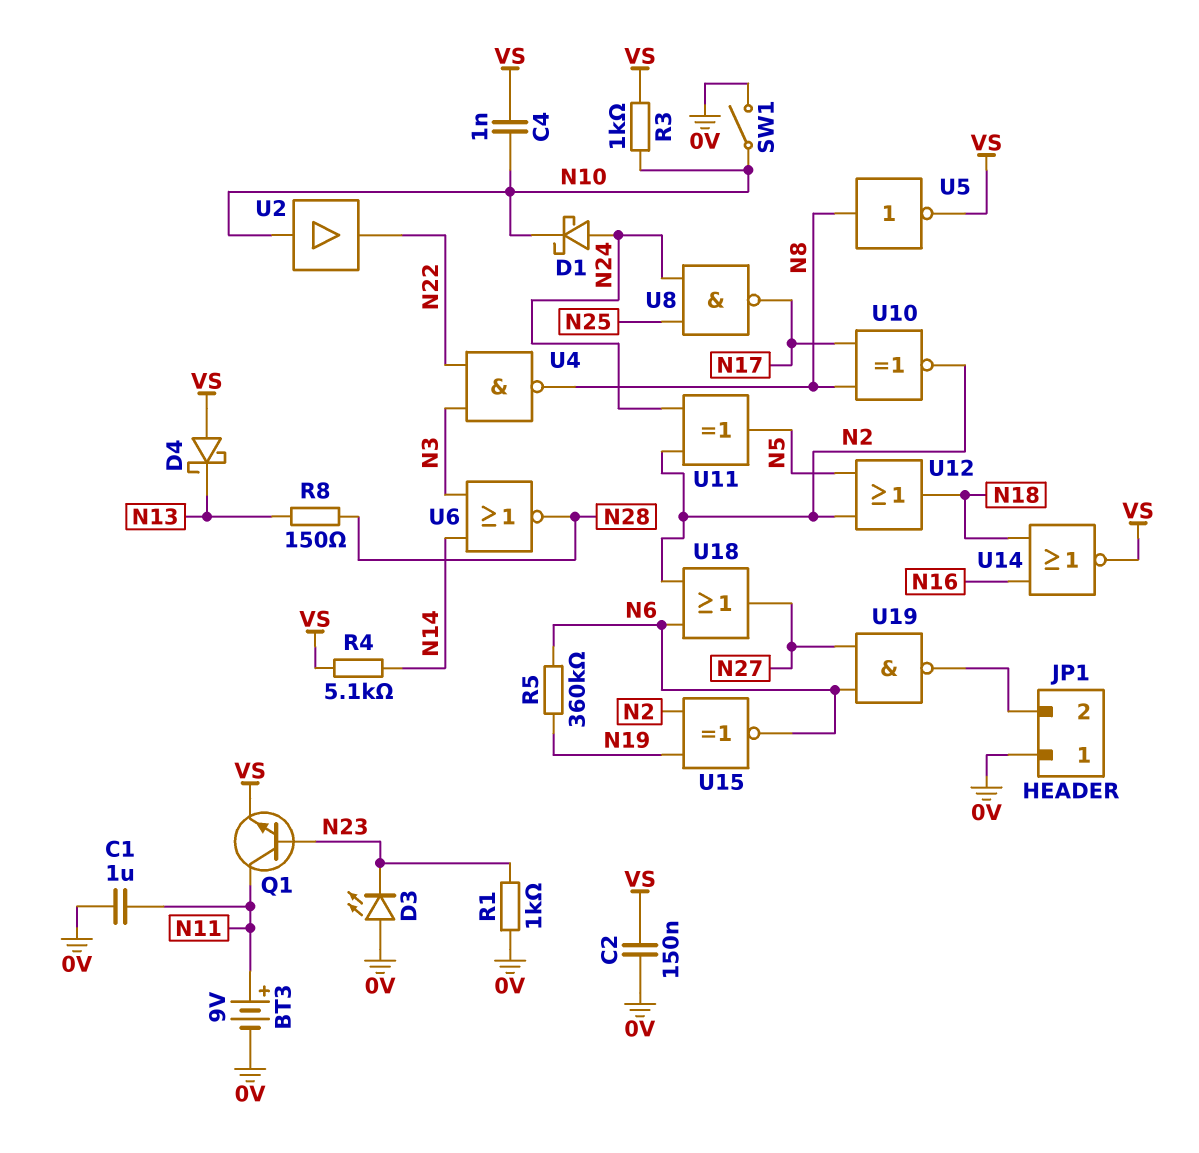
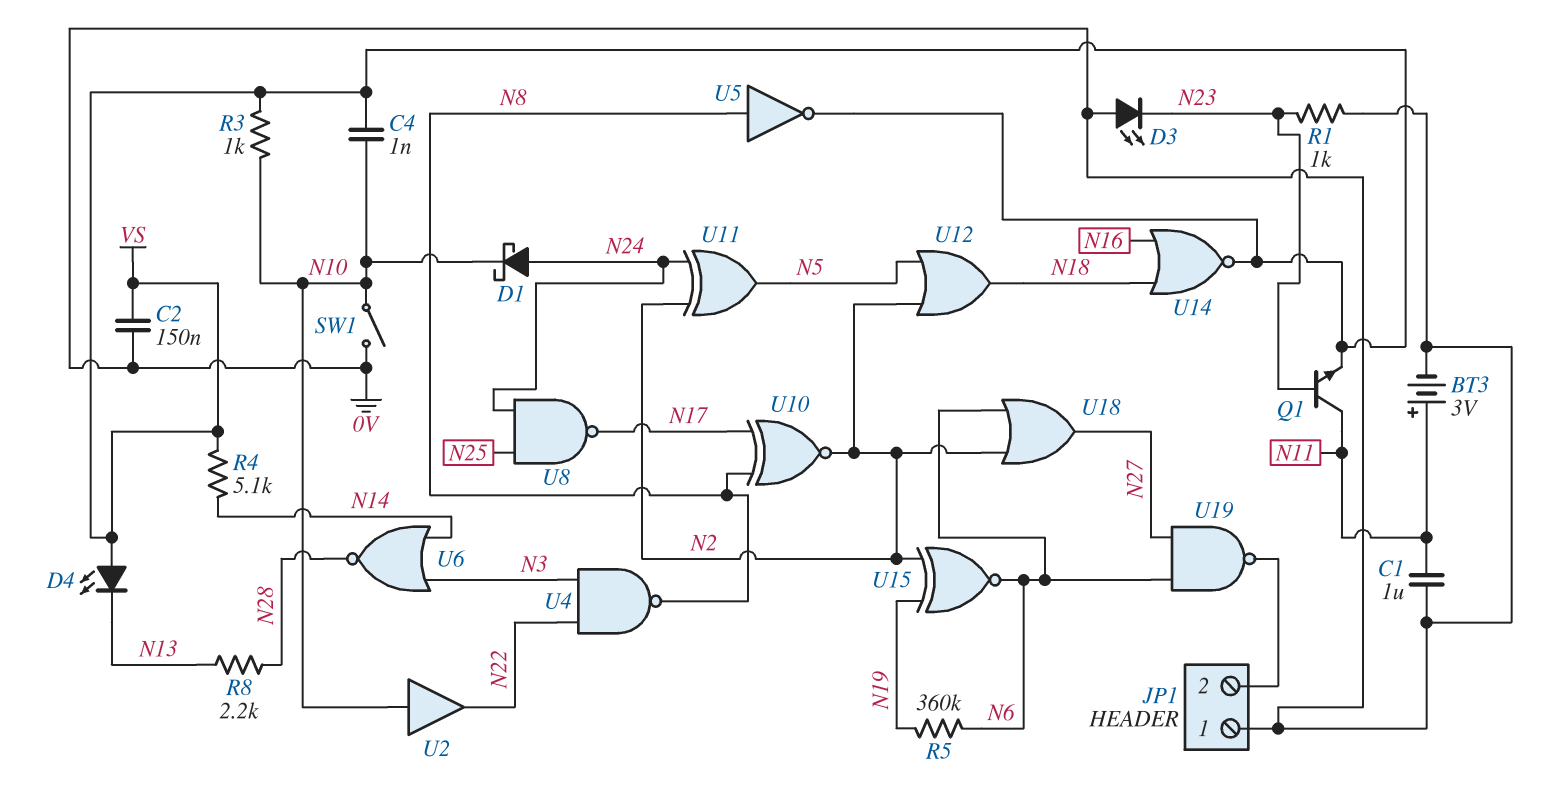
BT3: 9V (plus N11, minus 0V) -> 3V (plus N11, minus 0V)
D4: schottky (A VS, K N13) -> LED (A VS, K N13)
R8: 150 (N13, N28) -> 2.2k (N13, N28)

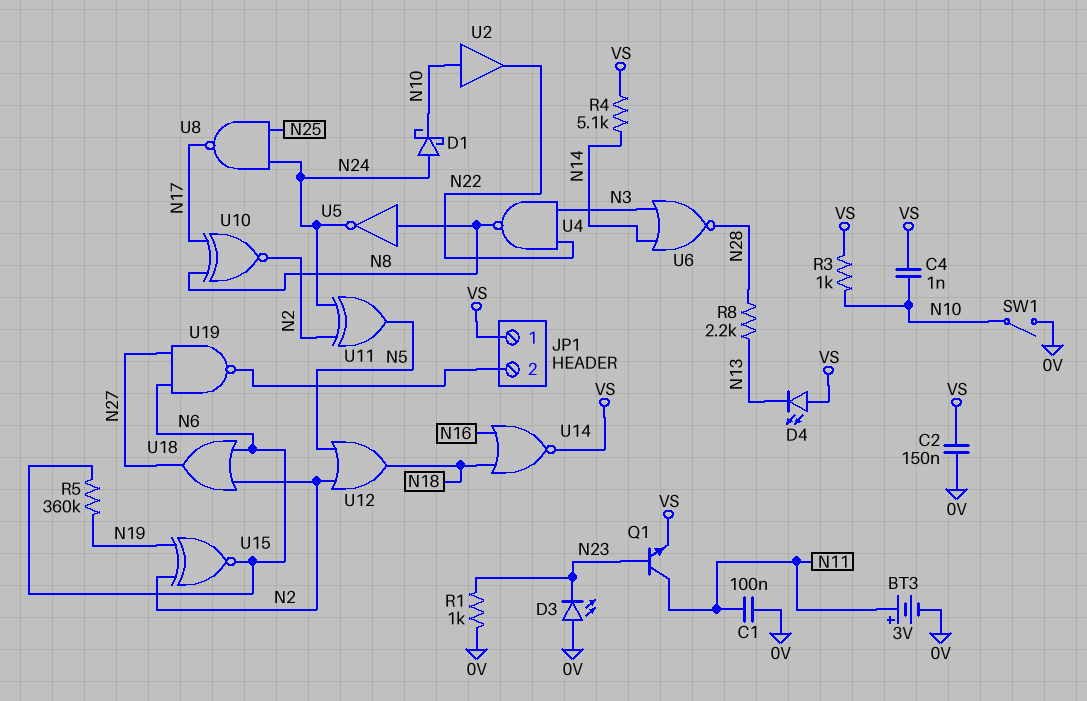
C1: 1uF (0V, N11) -> 100nF (0V, N11)
JP1 pin 1: 0V -> VS
U5: NOT (in N8, out VS) -> NOT (in N8, out N24)

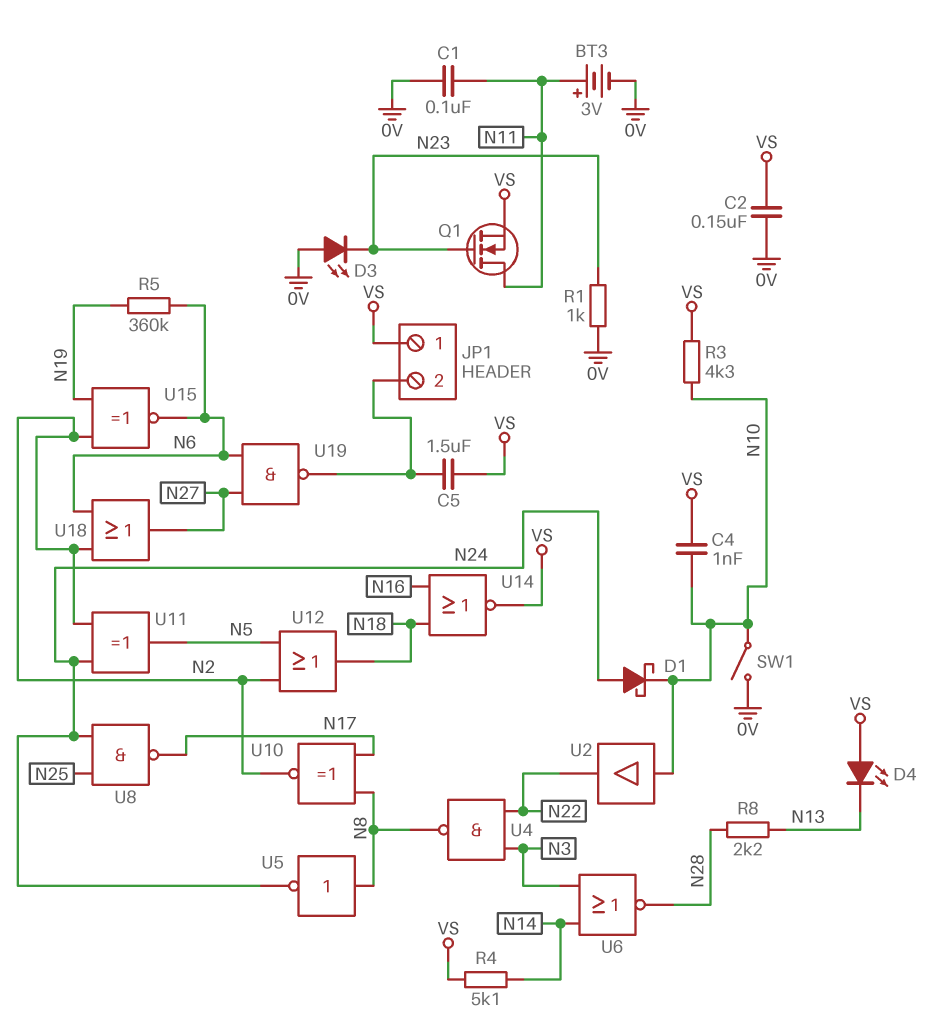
C5: none -> 1.5uF (JP1/2, VS)
Q1: NPN (B N23, C N11, E VS) -> NMOS (G N23, D N11, S VS)
R3: 1k (N10, VS) -> 4.3k (N10, VS)

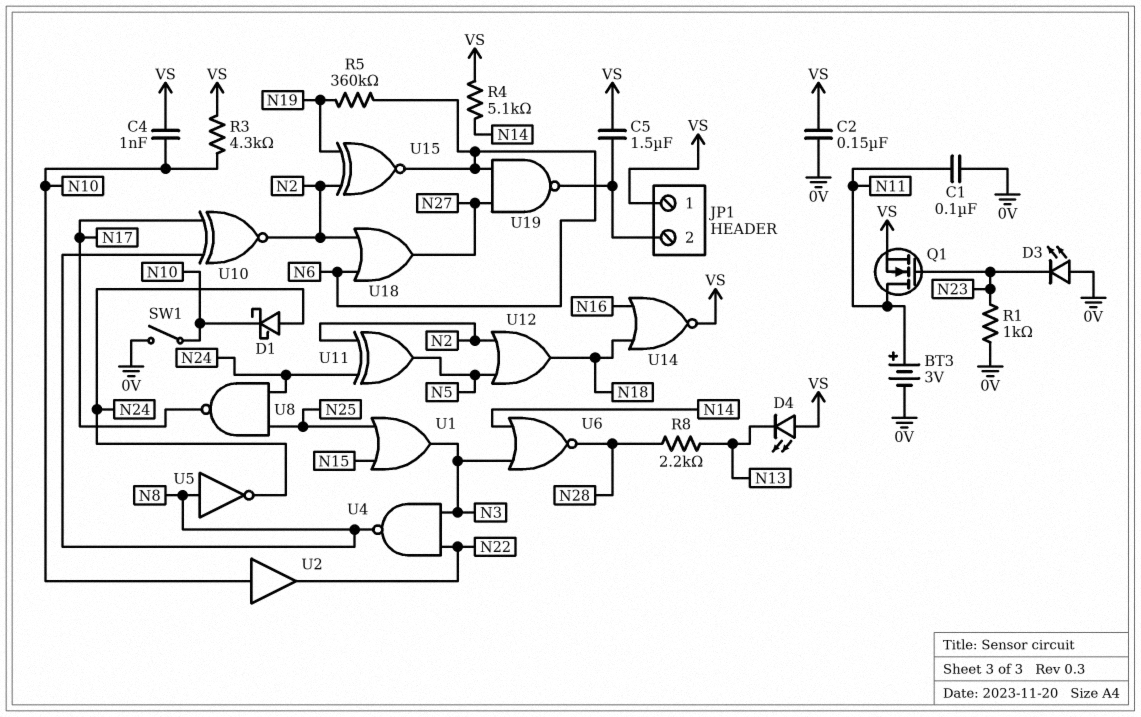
U1: none -> OR (in N15, in N25, out N3)

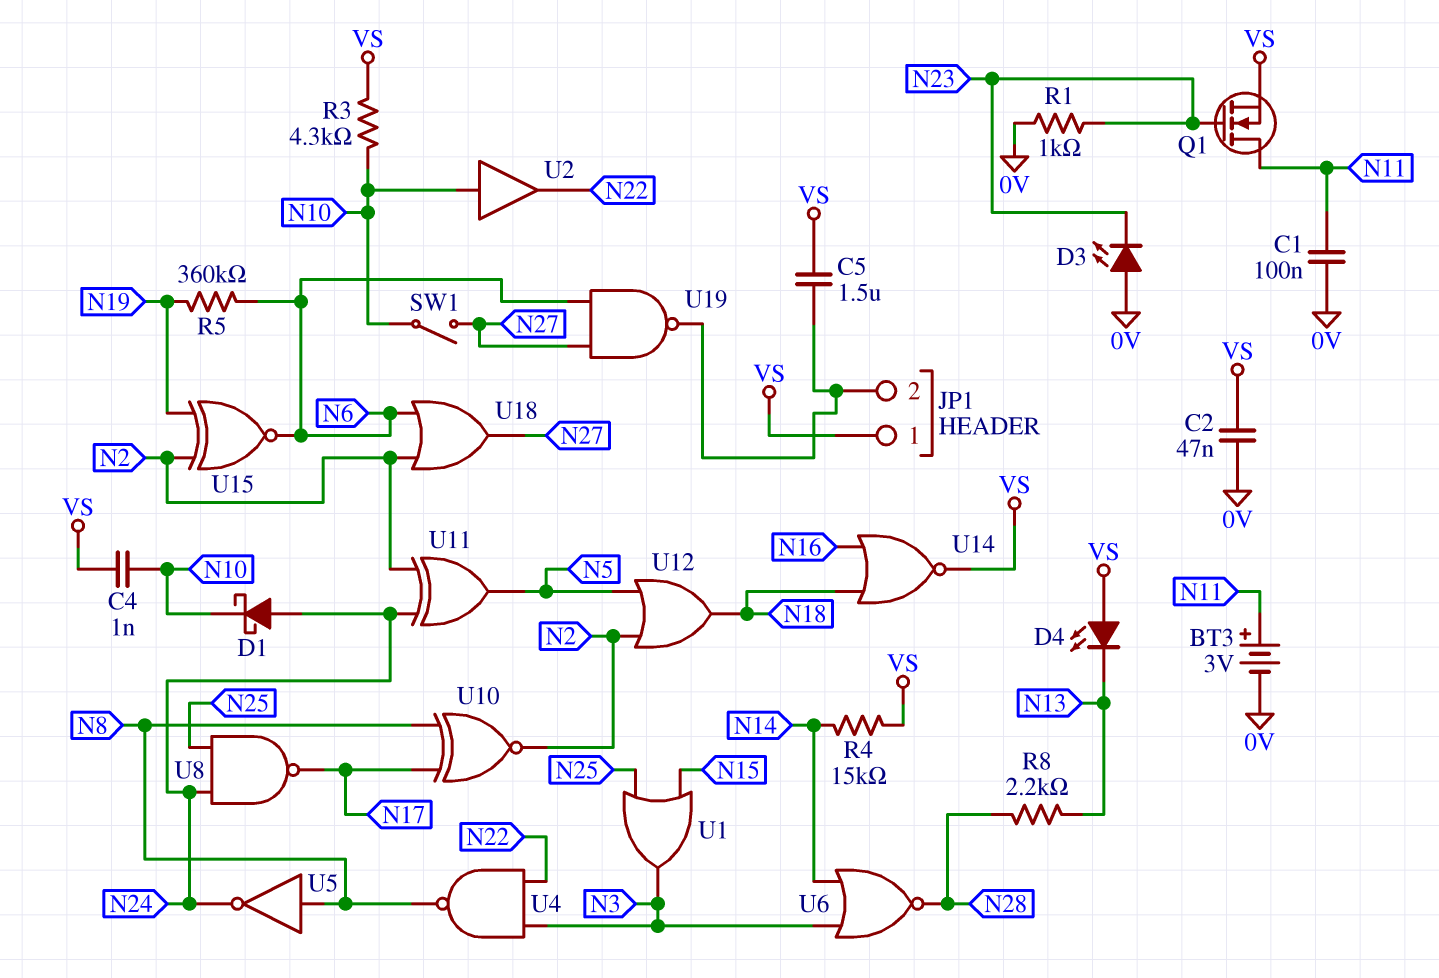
C2: 150nF (0V, VS) -> 47nF (0V, VS)
R4: 5.1k (N14, VS) -> 15k (N14, VS)
SW1: switch (0V, N10) -> switch (N10, N27)

